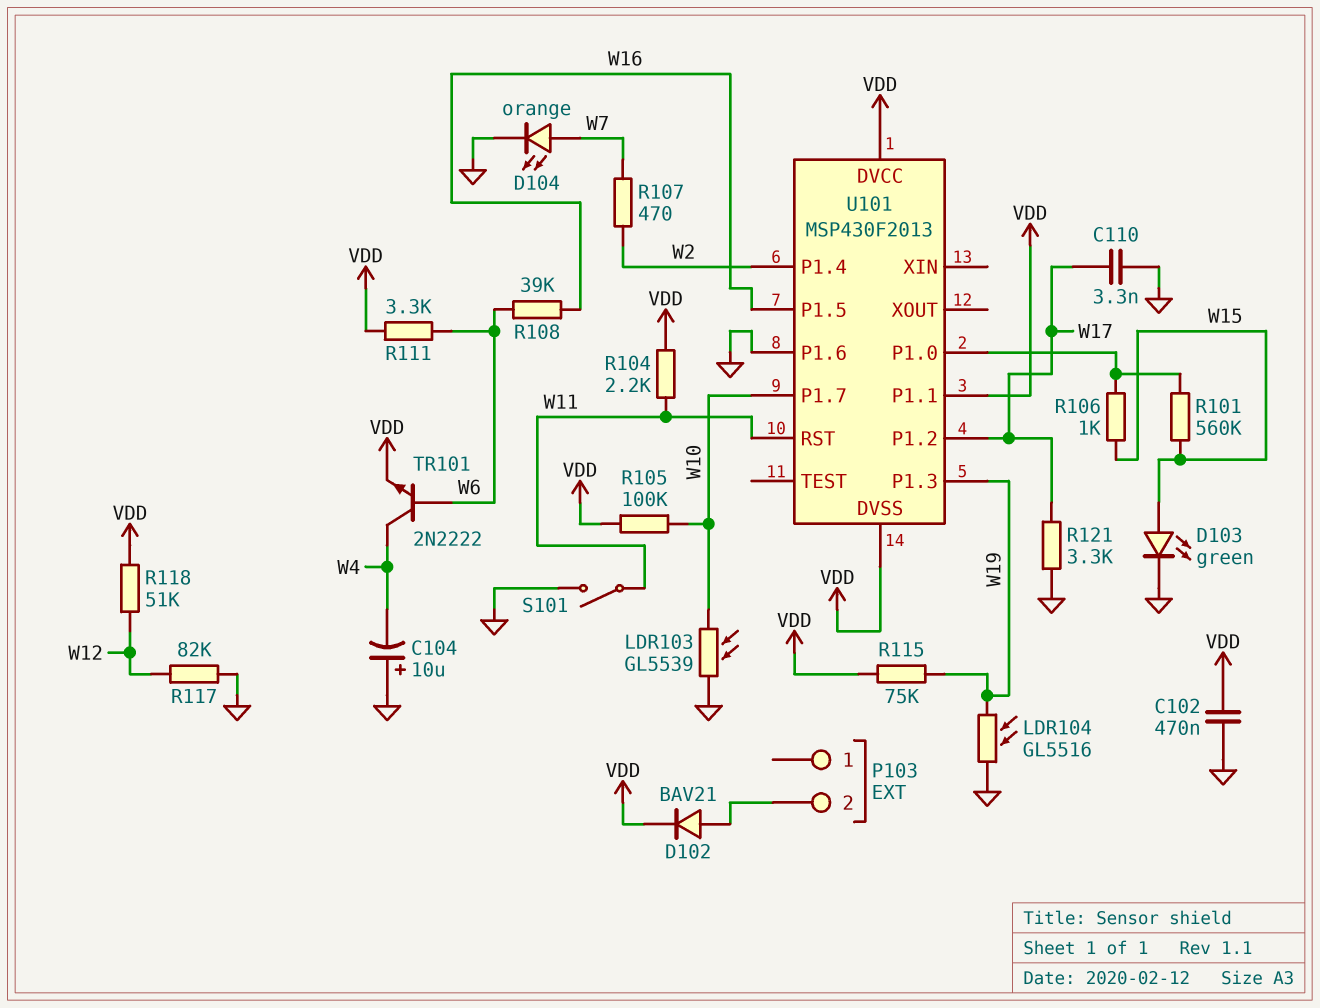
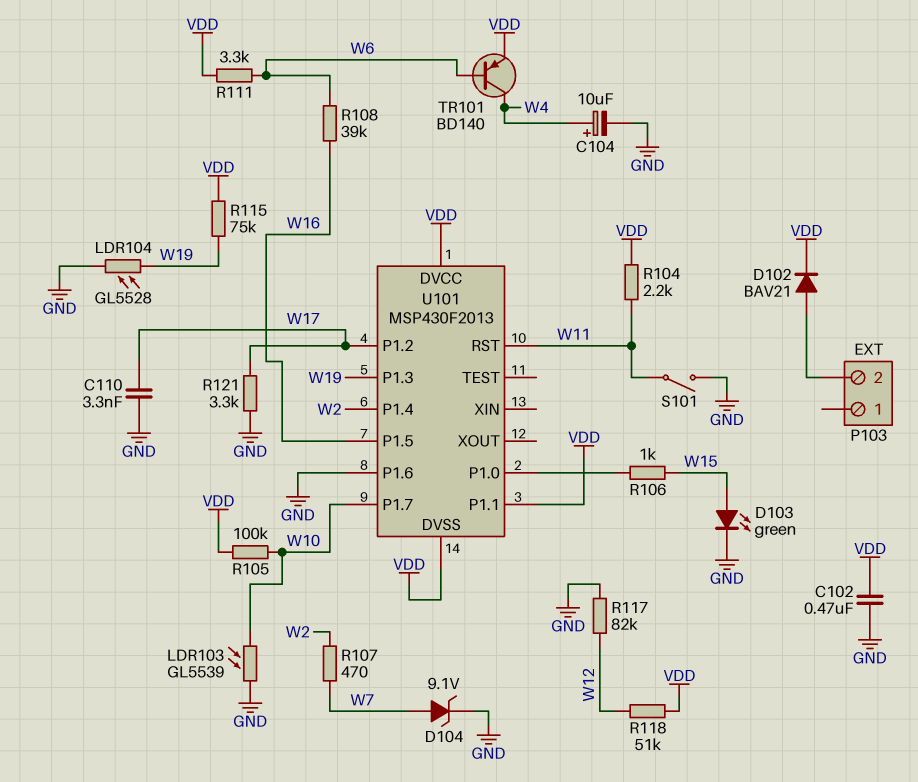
C104: 10uF (plus GND, minus W4) -> 10uF (plus W4, minus GND)
D104: LED orange (A W7, K GND) -> zener 9.1V (A W7, K GND)
LDR104: GL5516 (GND, W19) -> GL5528 (GND, W19)
R101: 560k (U101/P1.0, W15) -> none
TR101: NPN 2N2222 (B W6, C W4, E VDD) -> PNP BD140 (B W6, C W4, E VDD)

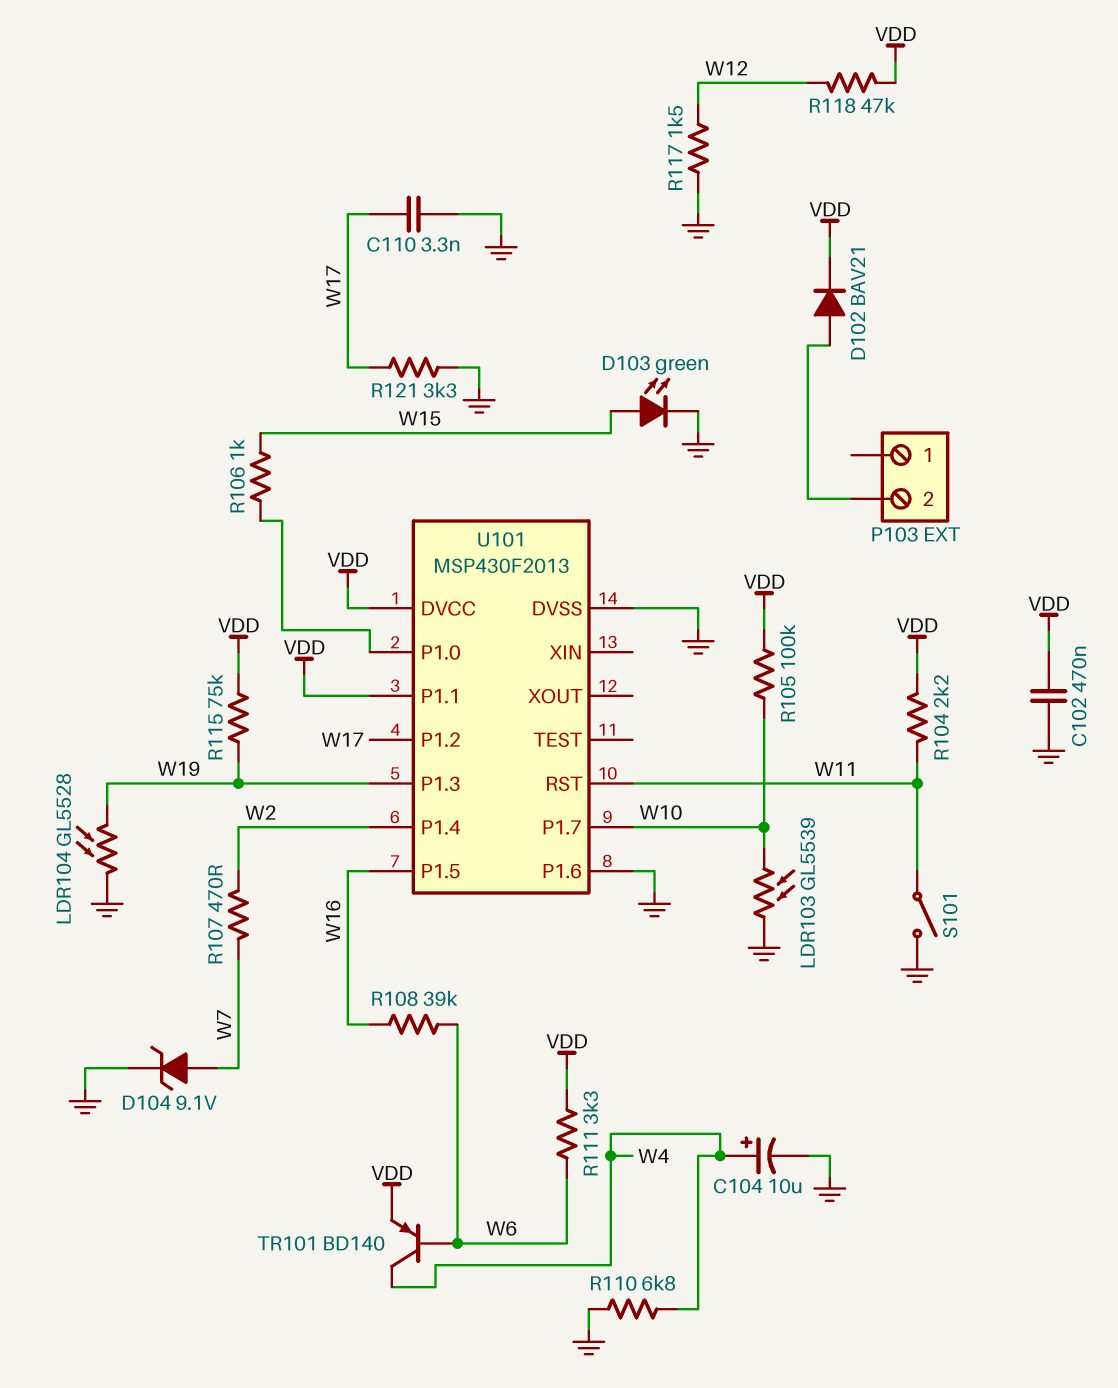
R110: none -> 6.8k (GND, W4)
R117: 82k (GND, W12) -> 1.5k (GND, W12)
R118: 51k (VDD, W12) -> 47k (VDD, W12)
U101 pin DVSS: VDD -> GND

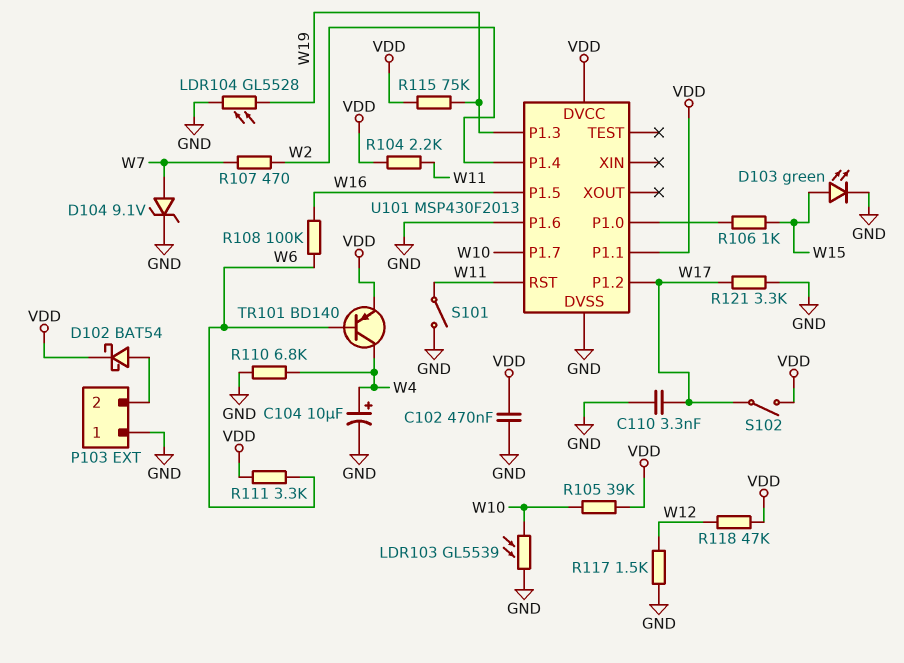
D102: diode BAV21 (A P103/2, K VDD) -> schottky BAT54 (A P103/2, K VDD)
P103 pin 1: none -> GND
R105: 100k (VDD, W10) -> 39k (VDD, W10)
R108: 39k (W6, W16) -> 100k (W6, W16)
S102: none -> switch (VDD, W17)

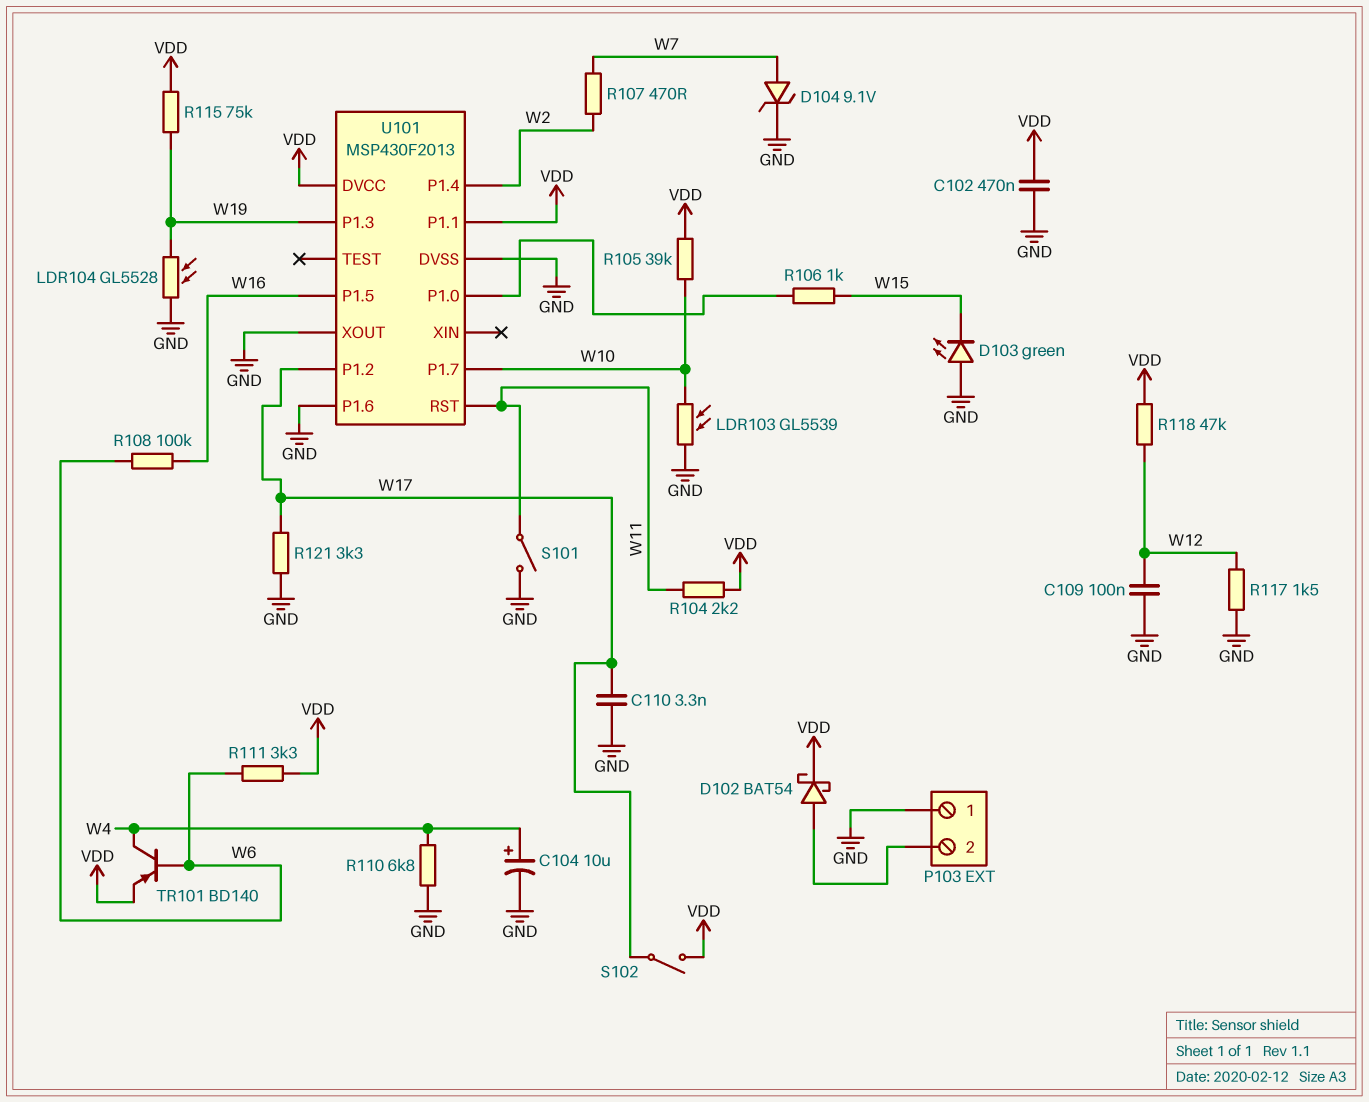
C109: none -> 100nF (GND, W12)
D103: LED green (A W15, K GND) -> LED green (A GND, K W15)
U101 pin XOUT: none -> GND

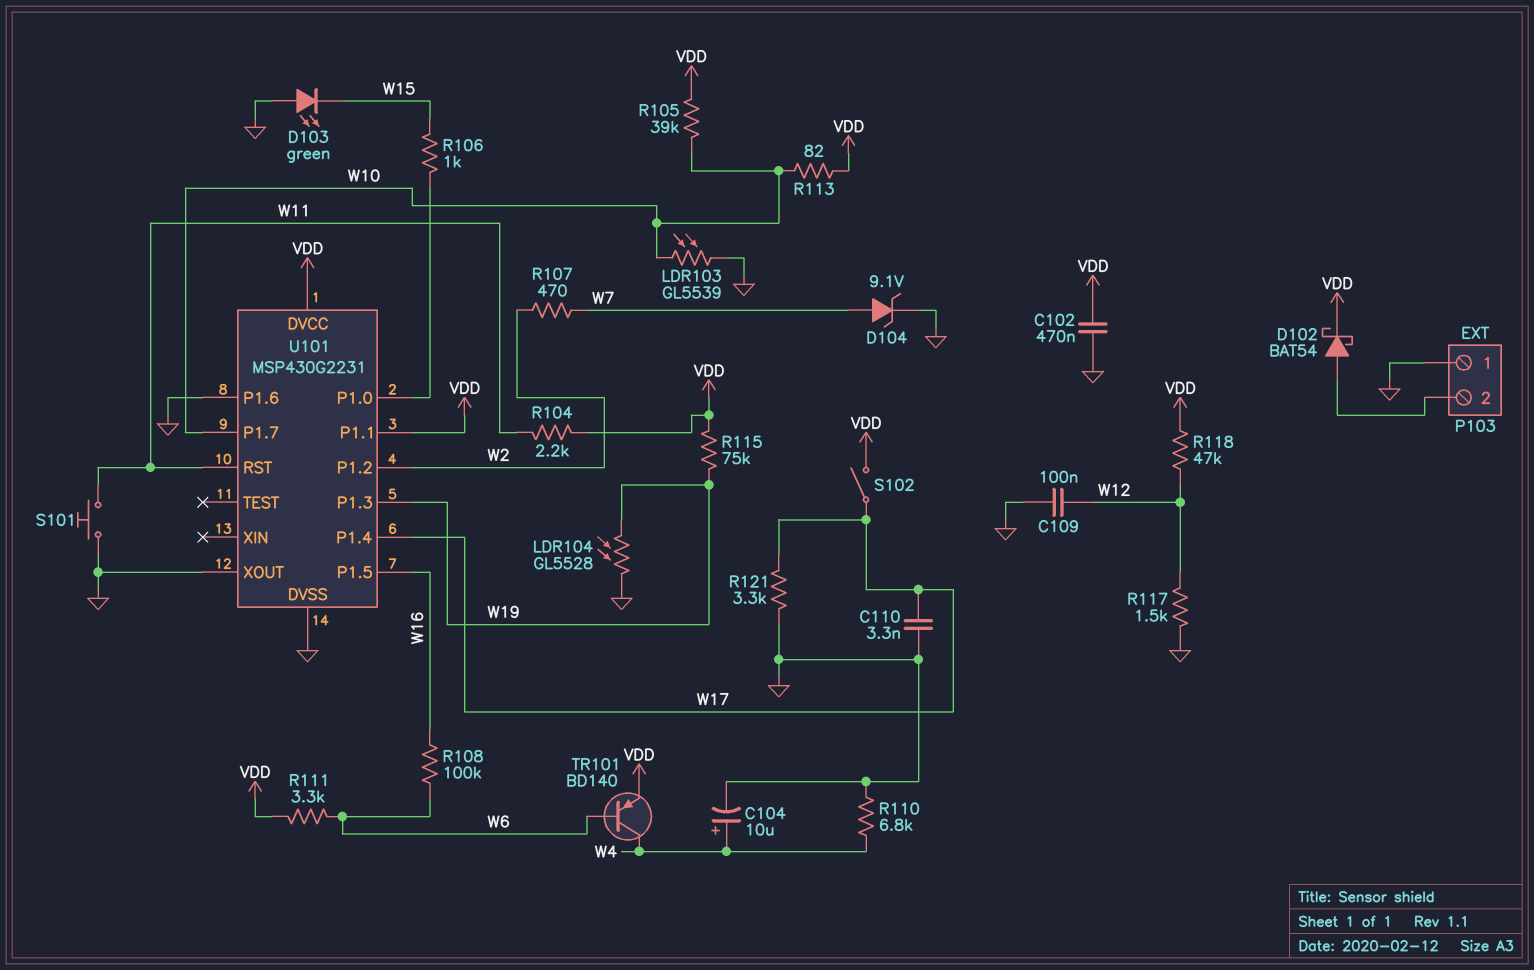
R113: none -> 82 (VDD, W10)
S101: switch (GND, W11) -> button (GND, W11)
U101: MSP430F2013 -> MSP430G2231
U101 pin P1.2: W17 -> W2
U101 pin P1.4: W2 -> W17

